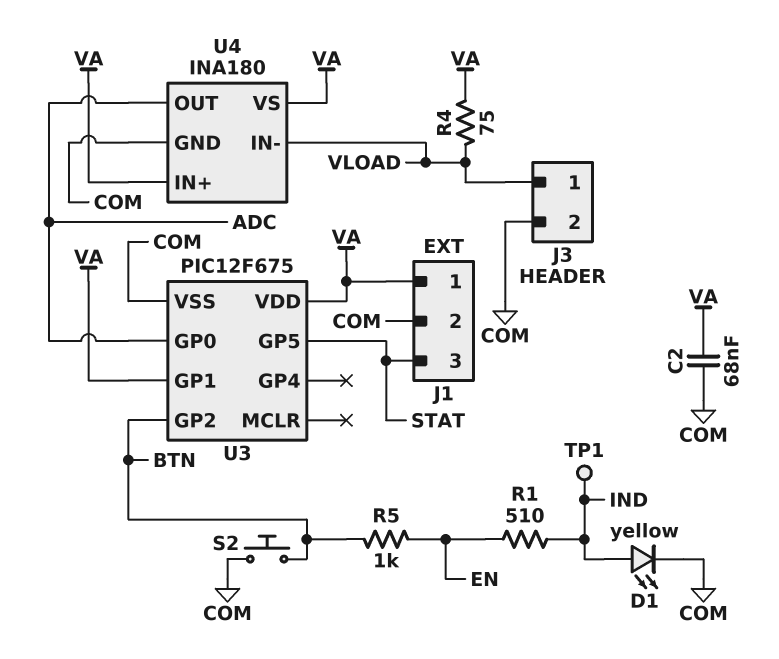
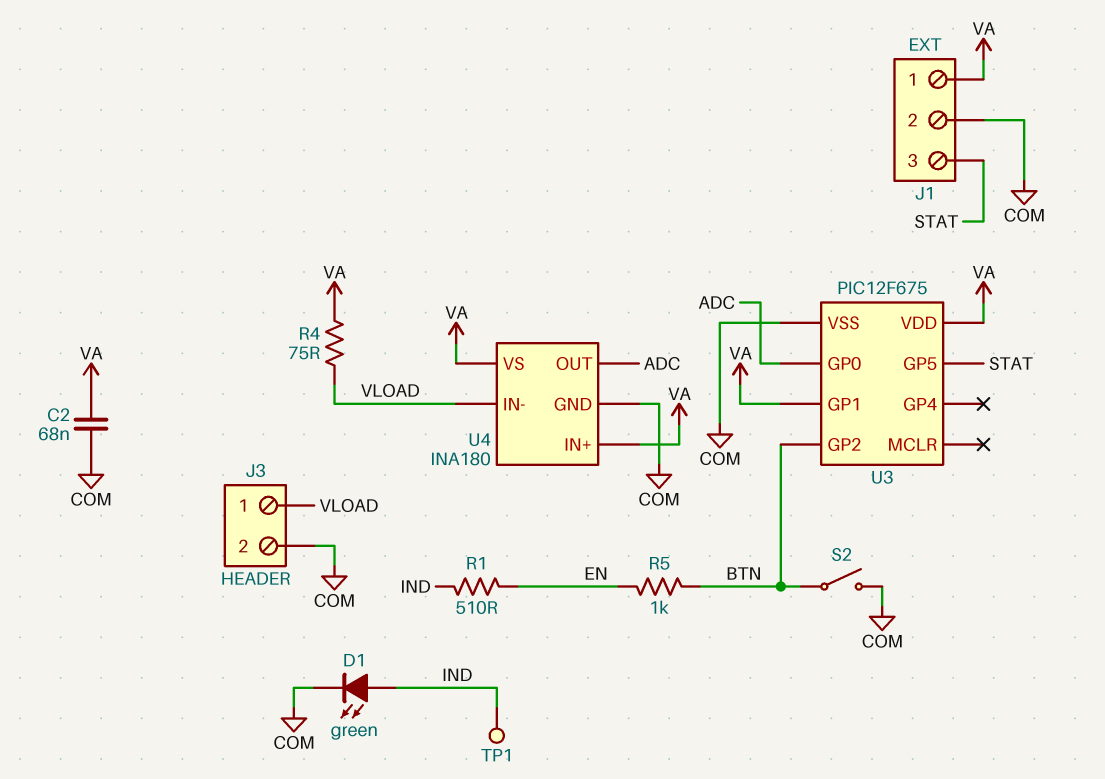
D1: LED yellow (A IND, K COM) -> LED green (A IND, K COM)
S2: button (BTN, COM) -> switch (BTN, COM)

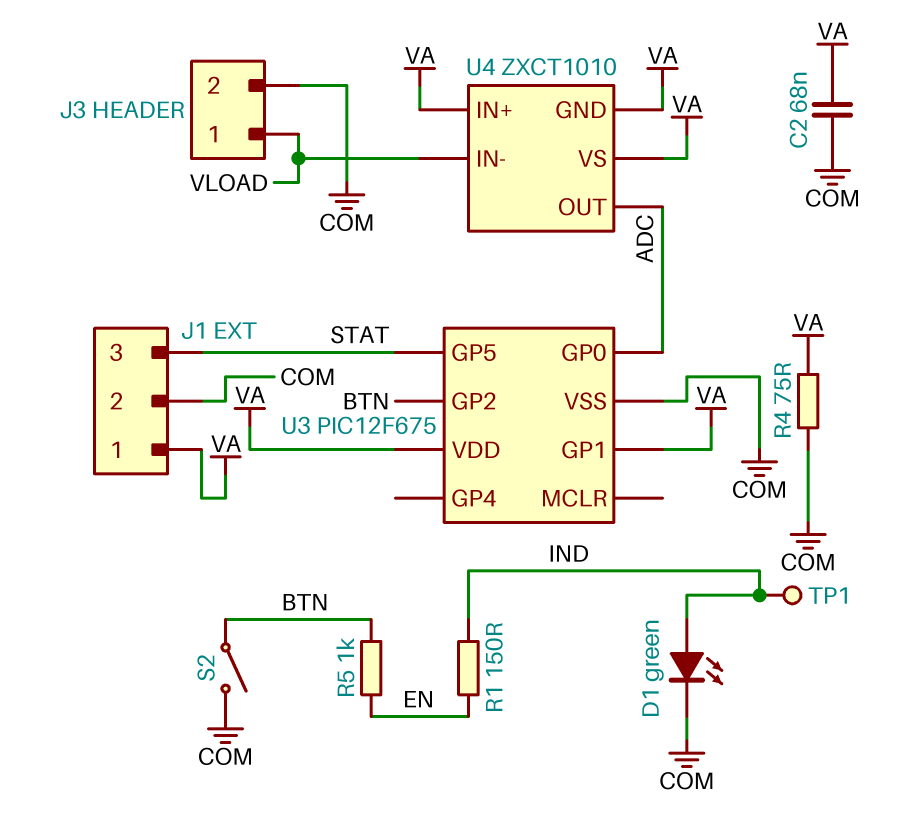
R1: 510 (EN, IND) -> 150 (EN, IND)
R4: 75 (VA, VLOAD) -> 75 (COM, VA)
U4: INA180 -> ZXCT1010
U4 pin GND: COM -> VA

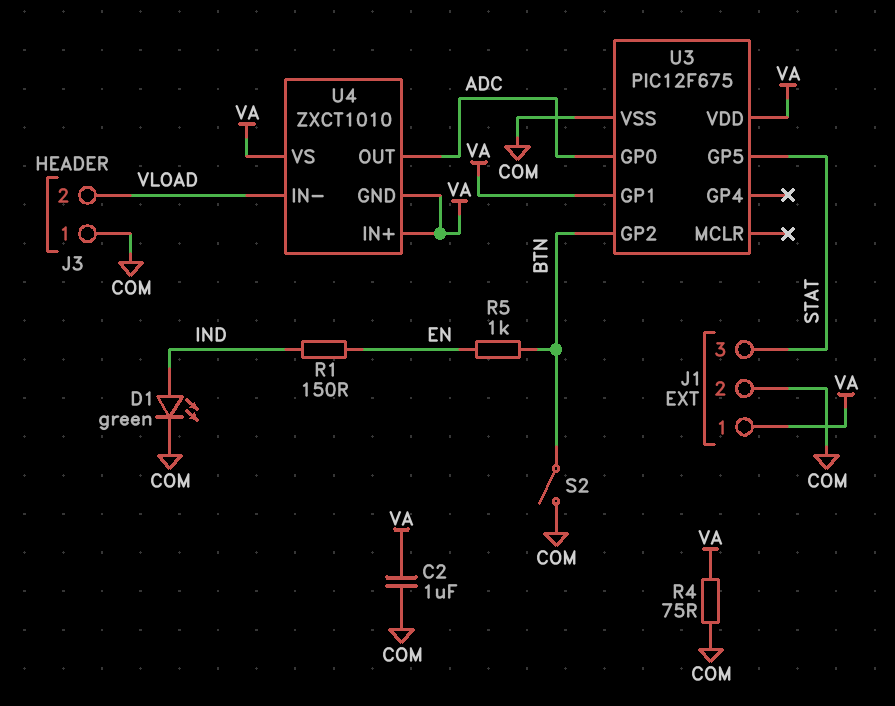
C2: 68nF (COM, VA) -> 1uF (COM, VA)
J3 pin 1: VLOAD -> COM
J3 pin 2: COM -> VLOAD
TP1: test point (IND) -> none

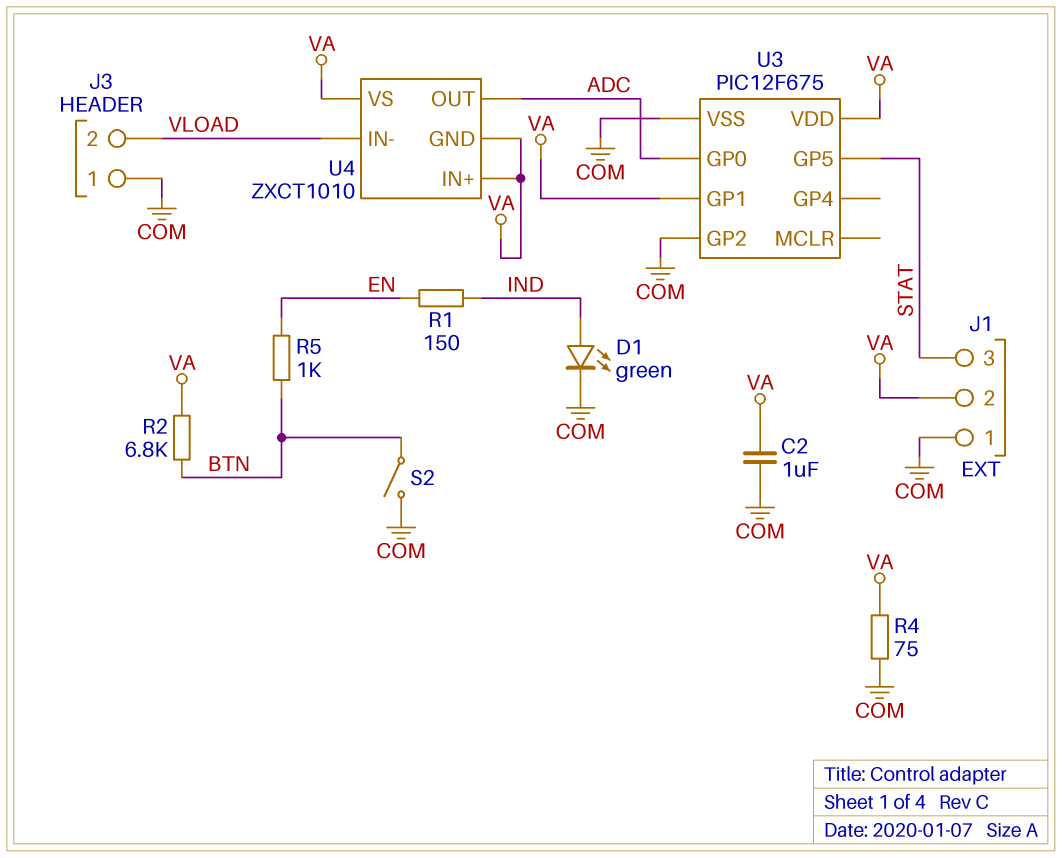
J1 pin 1: VA -> COM
J1 pin 2: COM -> VA
R2: none -> 6.8k (BTN, VA)
U3 pin GP2: BTN -> COM

